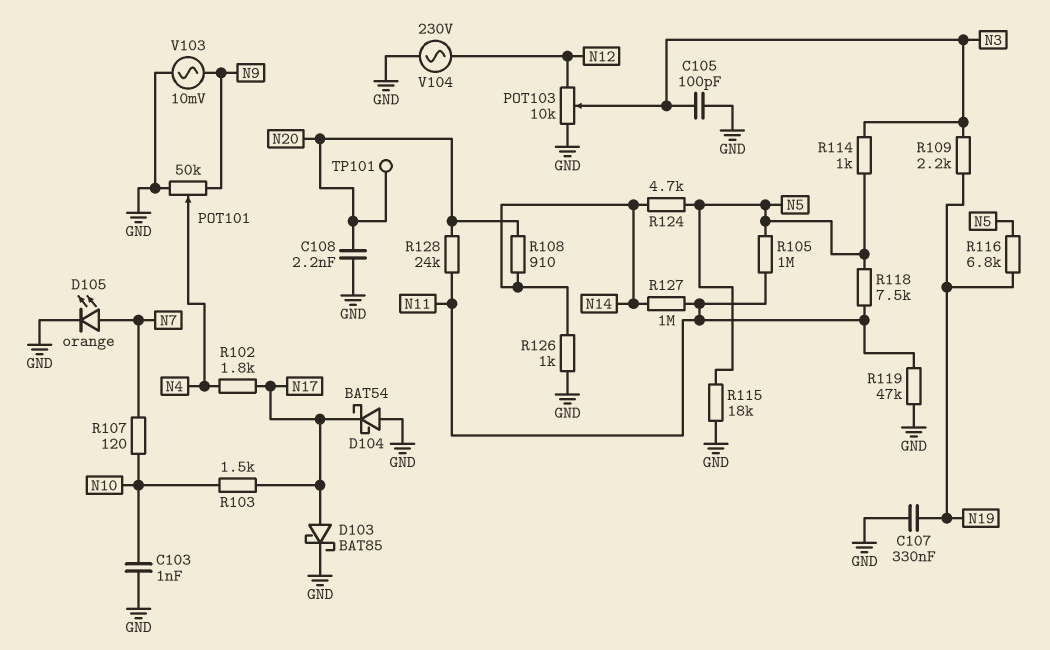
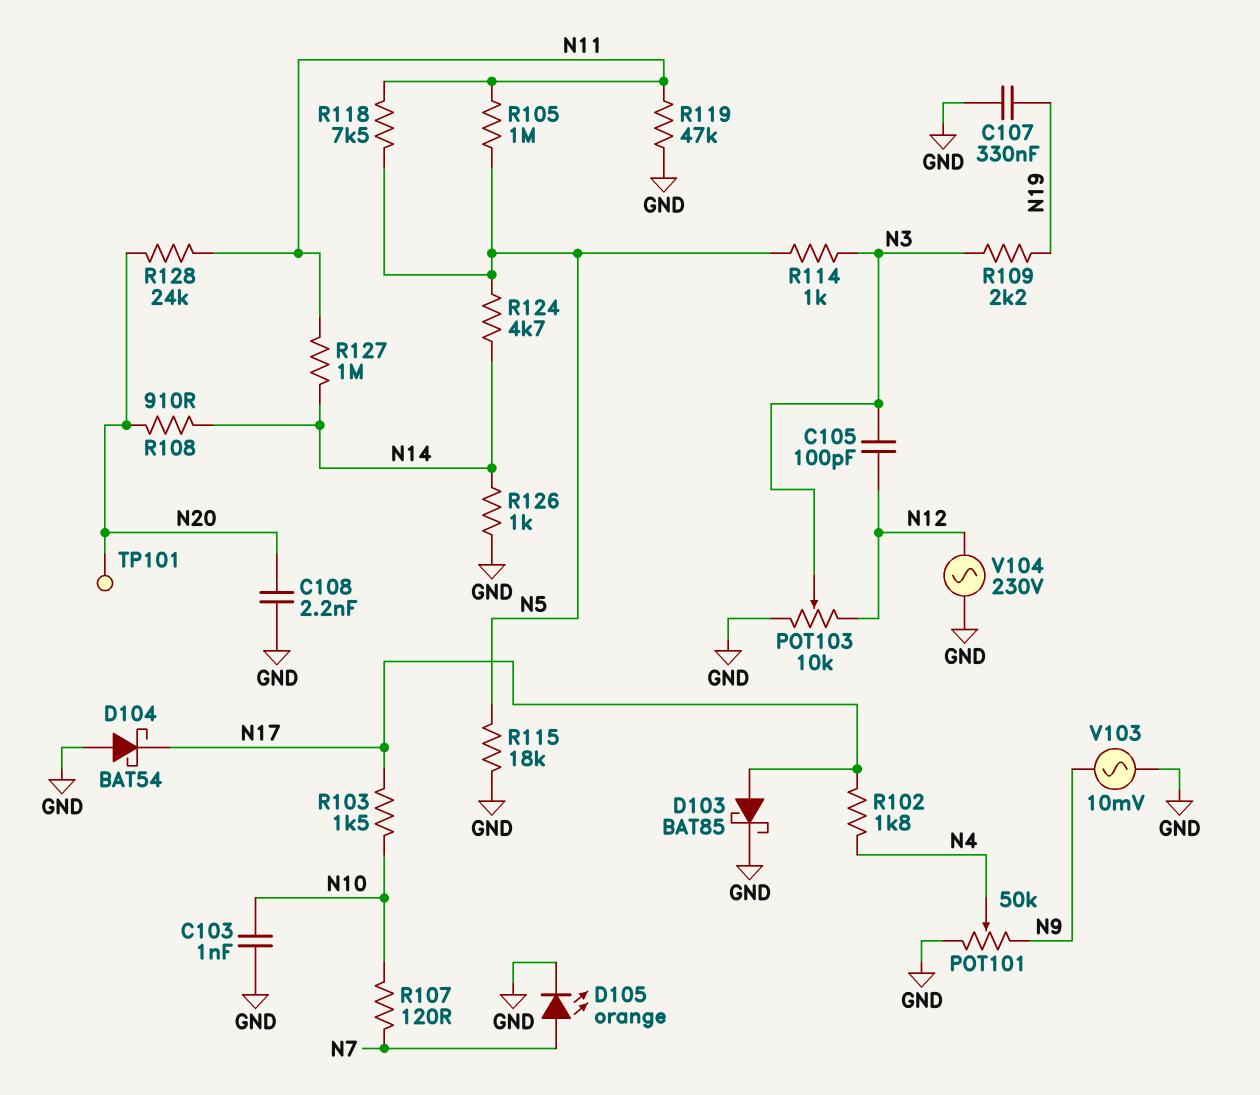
C105: 100pF (GND, N3) -> 100pF (N3, N12)
R116: 6.8k (N5, N19) -> none

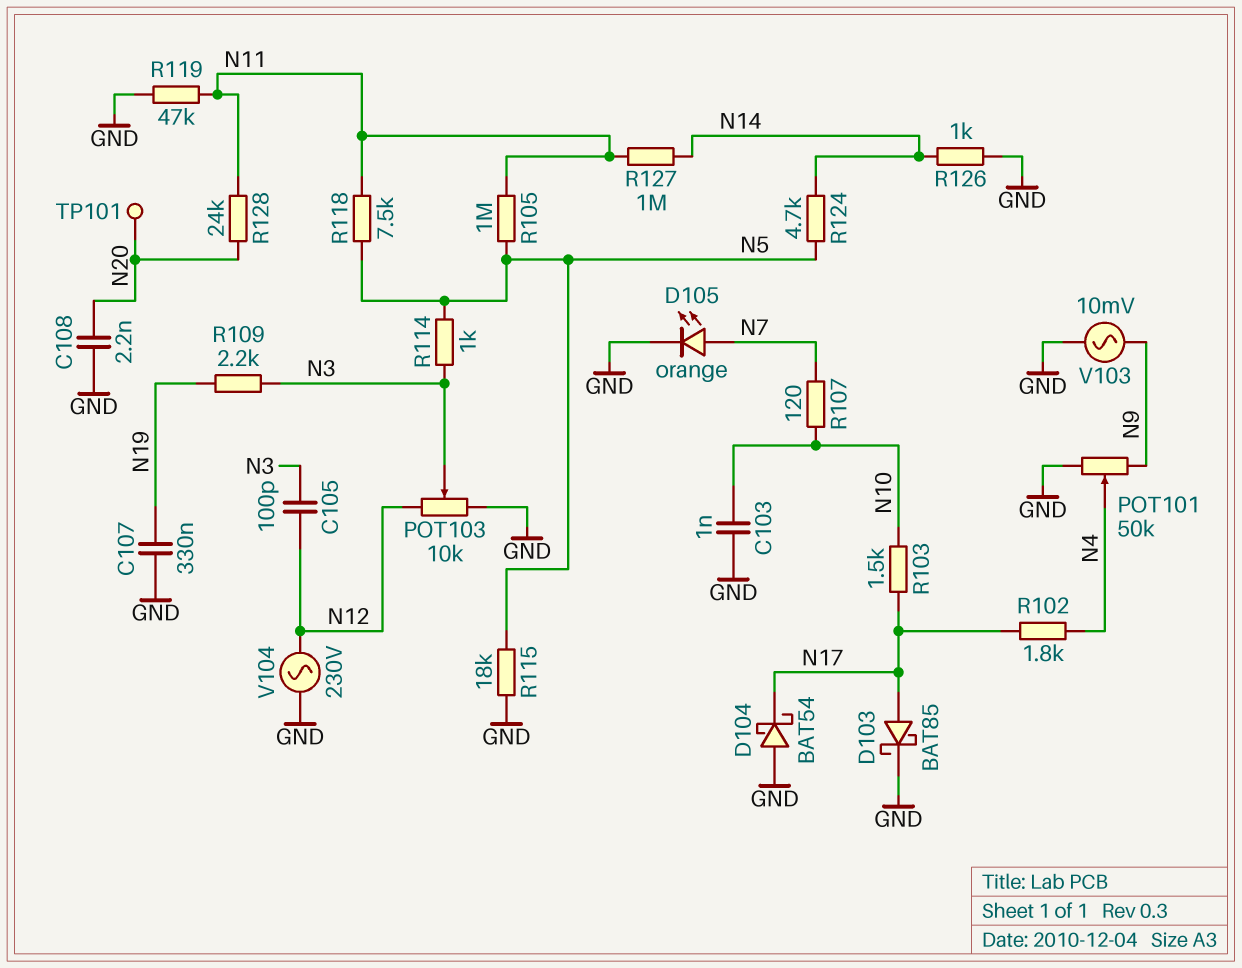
R108: 910 (N14, N20) -> none

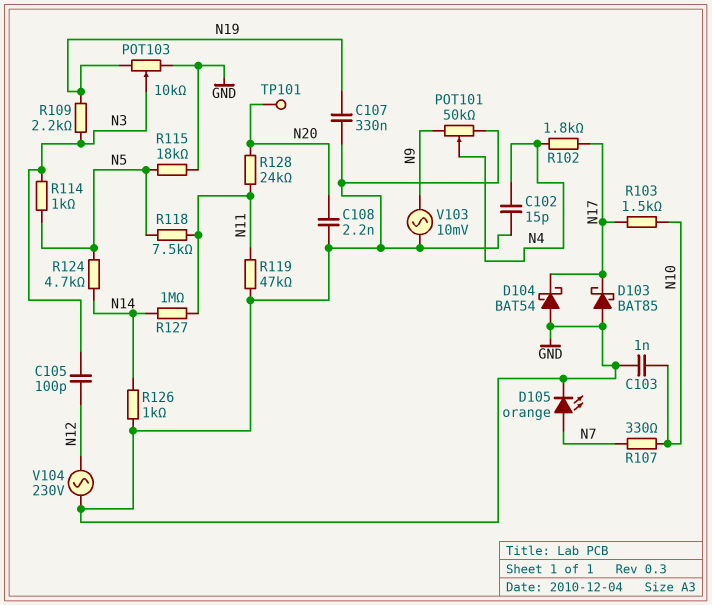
C102: none -> 15pF (GND, N4)
D103: schottky BAT85 (A N17, K GND) -> schottky BAT85 (A GND, K N17)
POT103: 10k (GND, N12, wiper N3) -> 10k (GND, N19, wiper N3)
R105: 1M (N5, N11) -> none
R107: 120 (N7, N10) -> 330 (N7, N10)

